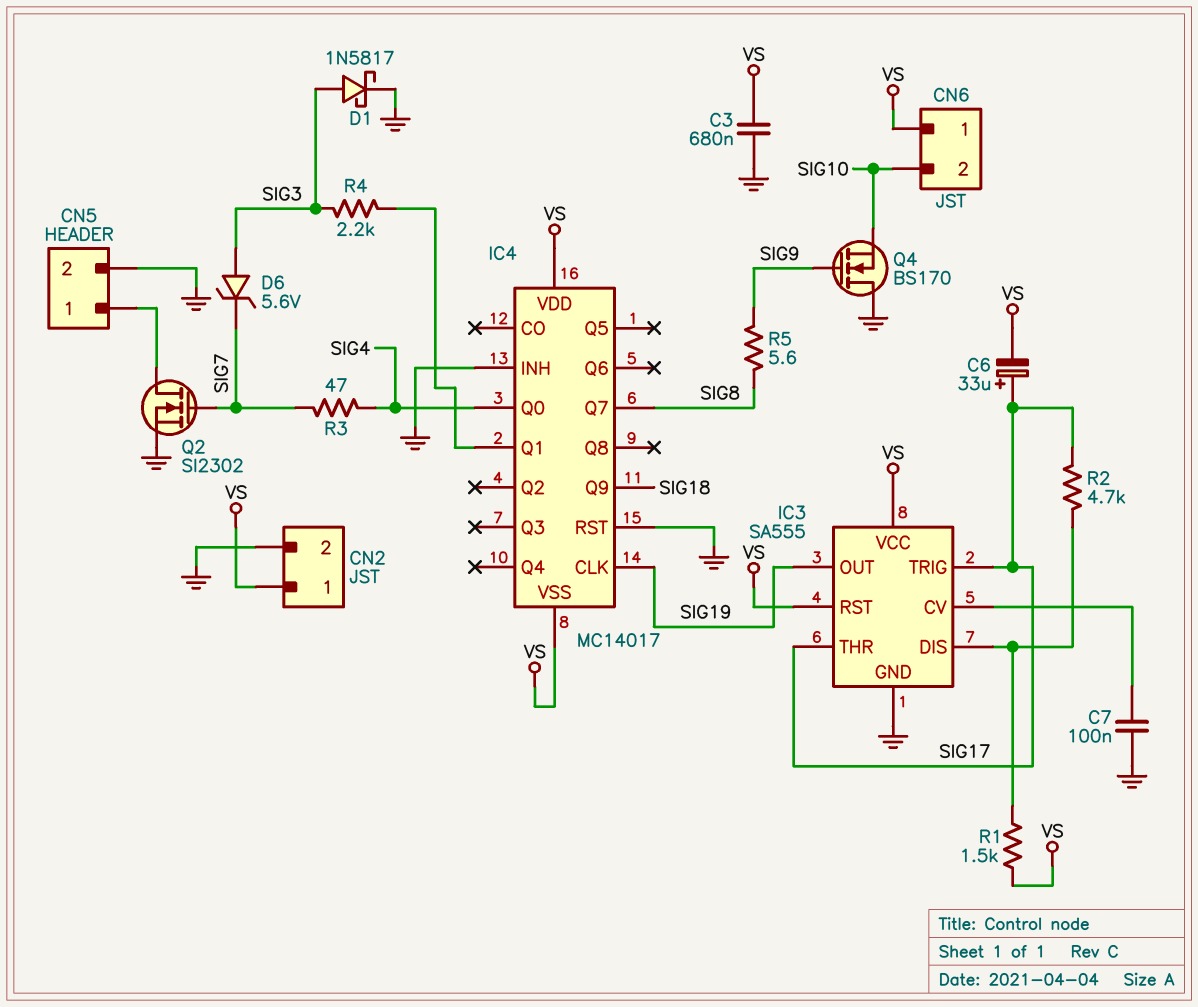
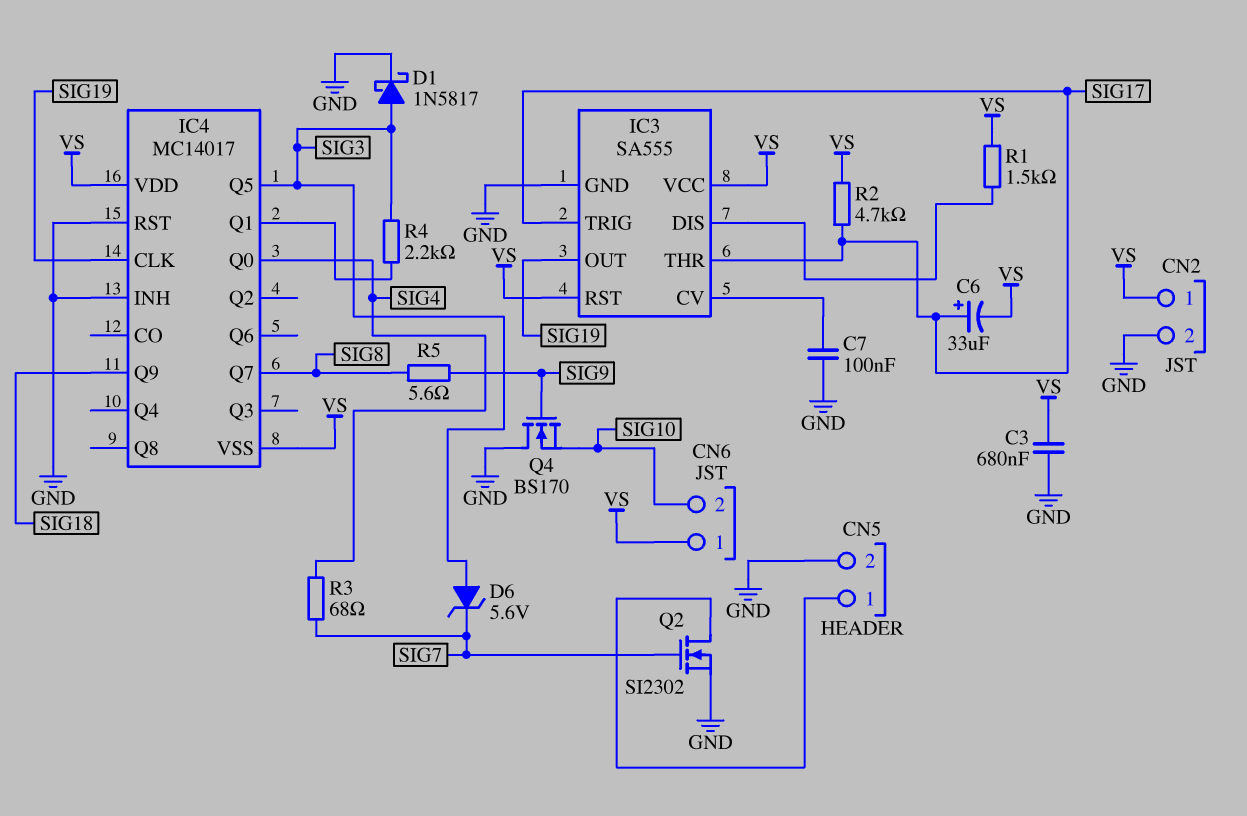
IC4 pin Q5: none -> SIG3
R2: 4.7k (IC3/DIS, SIG17) -> 4.7k (SIG17, VS)
R3: 47 (SIG4, SIG7) -> 68 (SIG4, SIG7)

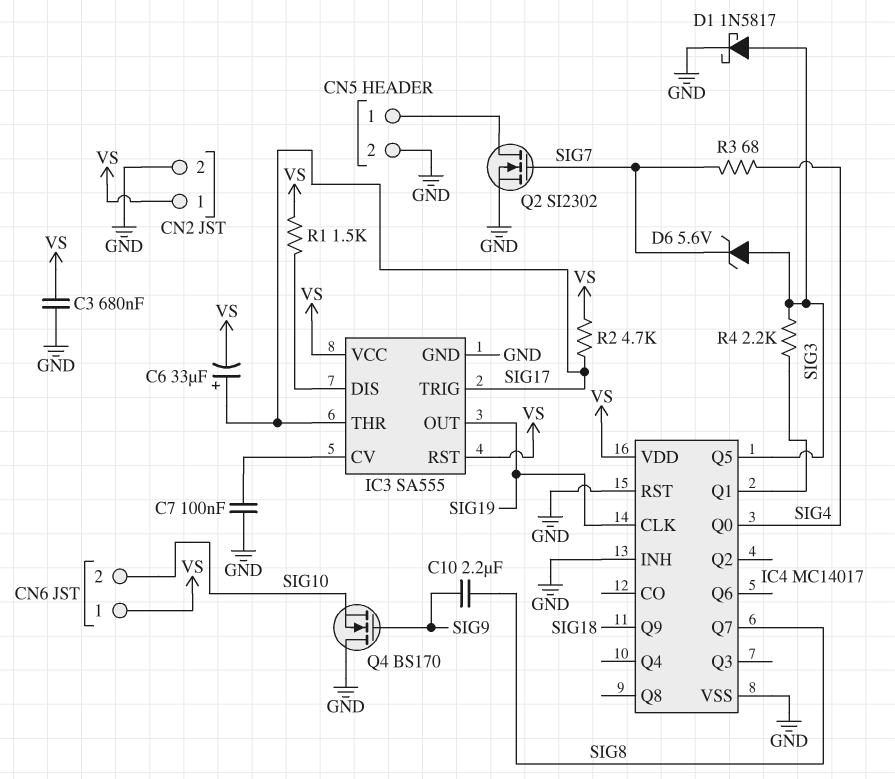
C10: none -> 2.2uF (SIG8, SIG9)
IC4 pin VSS: VS -> GND
R5: 5.6 (SIG8, SIG9) -> none

